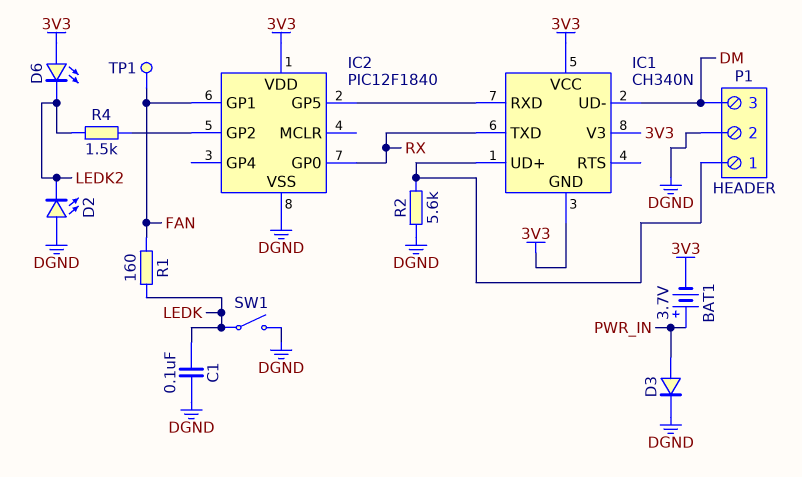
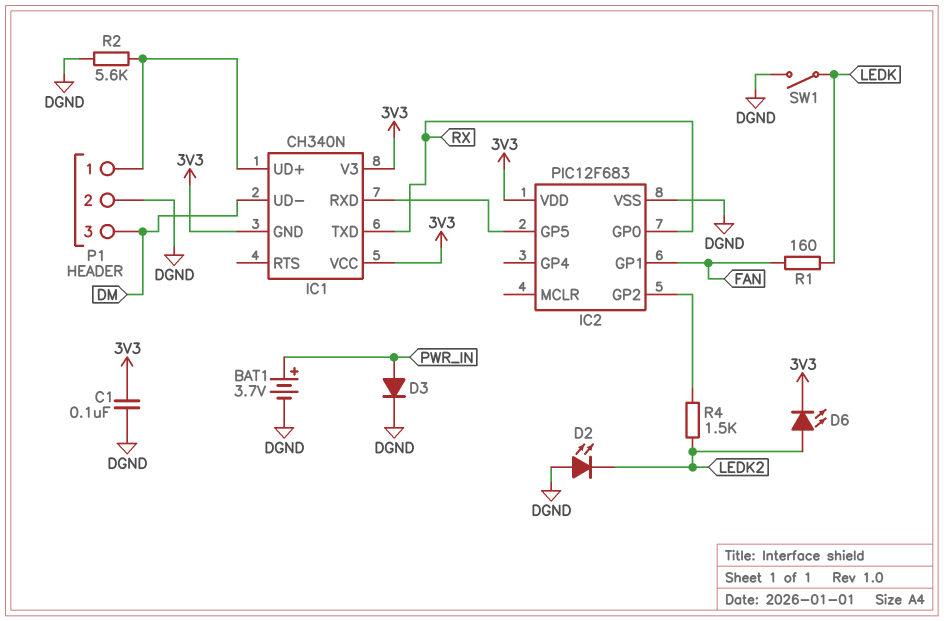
BAT1: 3.7V (plus PWR_IN, minus 3V3) -> 3.7V (plus PWR_IN, minus DGND)
C1: 100nF (DGND, LEDK) -> 100nF (3V3, DGND)
D6: LED (A 3V3, K LEDK2) -> LED (A LEDK2, K 3V3)
IC2: PIC12F1840 -> PIC12F683
TP1: test point (FAN) -> none

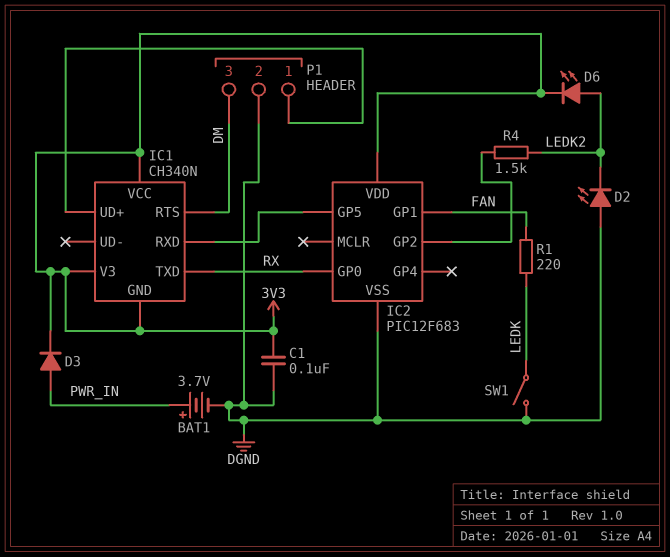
D3: diode (A PWR_IN, K DGND) -> diode (A PWR_IN, K 3V3)
IC1 pin RTS: none -> DM
IC1 pin UD-: DM -> none
R1: 160 (FAN, LEDK) -> 220 (FAN, LEDK)
R2: 5.6k (DGND, IC1/UD+) -> none

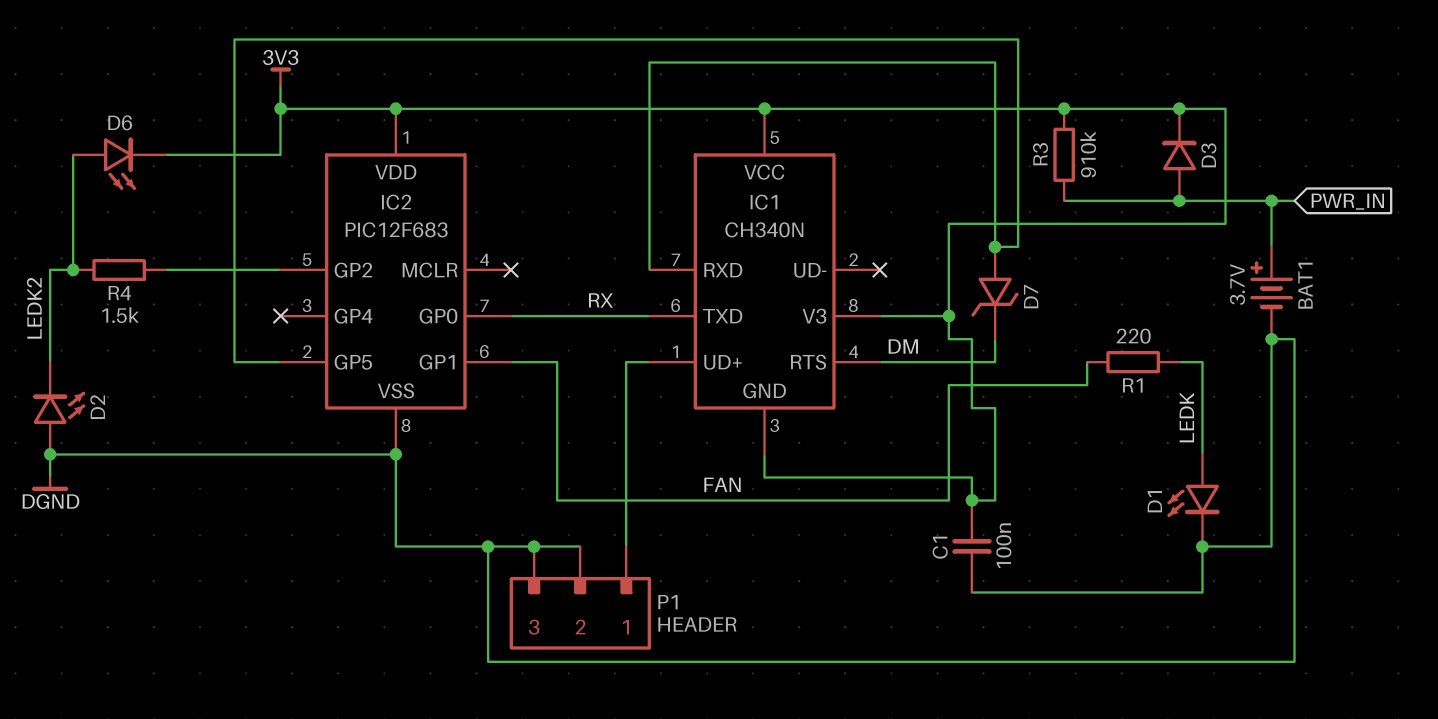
D1: none -> LED (A LEDK, K DGND)
D7: none -> zener (A IC1/RXD, K DM)
P1 pin 3: DM -> DGND
R3: none -> 910k (3V3, PWR_IN)
SW1: switch (DGND, LEDK) -> none

